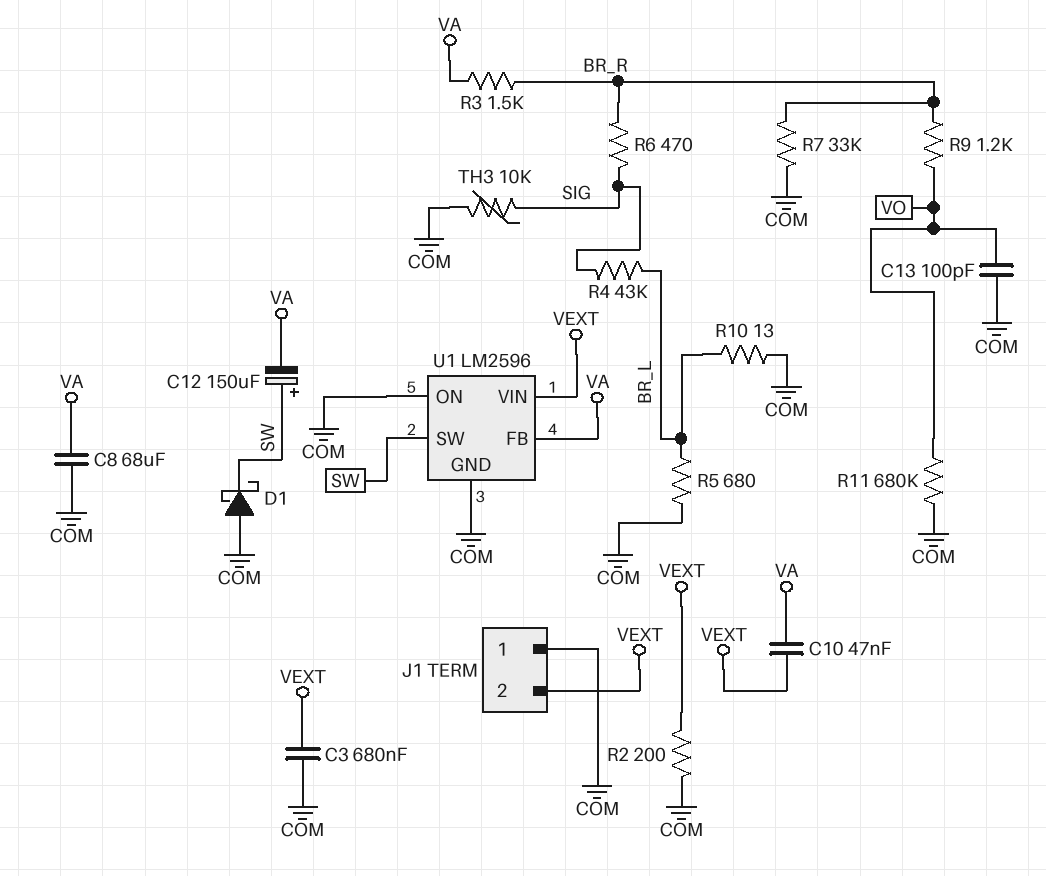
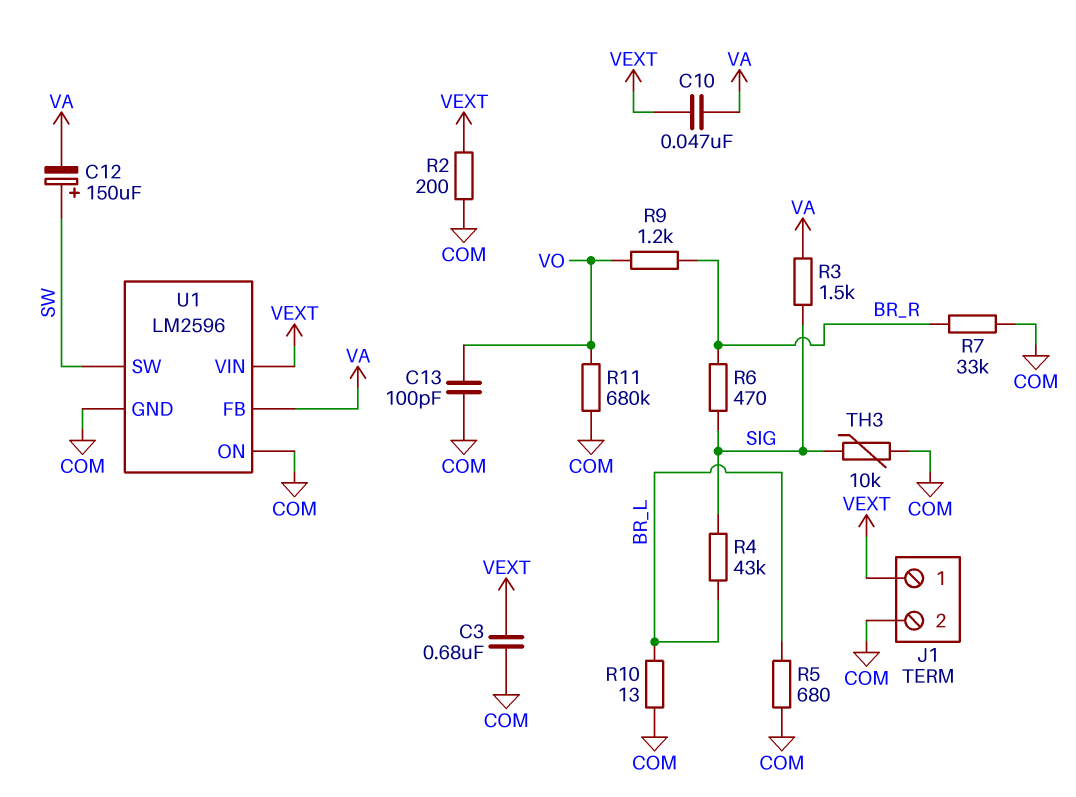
C8: 68uF (COM, VA) -> none
D1: schottky (A COM, K SW) -> none
J1 pin 1: COM -> VEXT
J1 pin 2: VEXT -> COM
R3: 1.5k (BR_R, VA) -> 1.5k (SIG, VA)

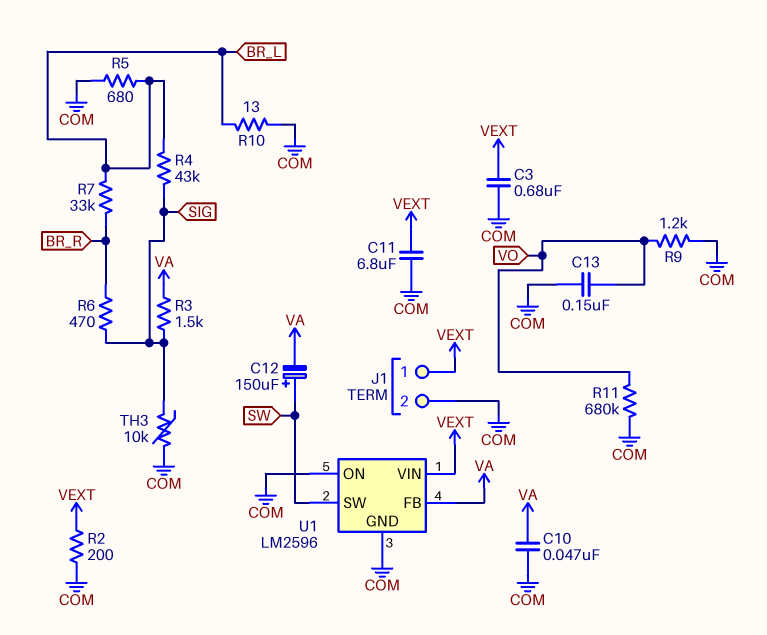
C10: 47nF (VA, VEXT) -> 47nF (COM, VA)
C11: none -> 6.8uF (COM, VEXT)
C13: 100pF (COM, VO) -> 150nF (COM, VO)
R7: 33k (BR_R, COM) -> 33k (BR_L, BR_R)
R9: 1.2k (BR_R, VO) -> 1.2k (COM, VO)

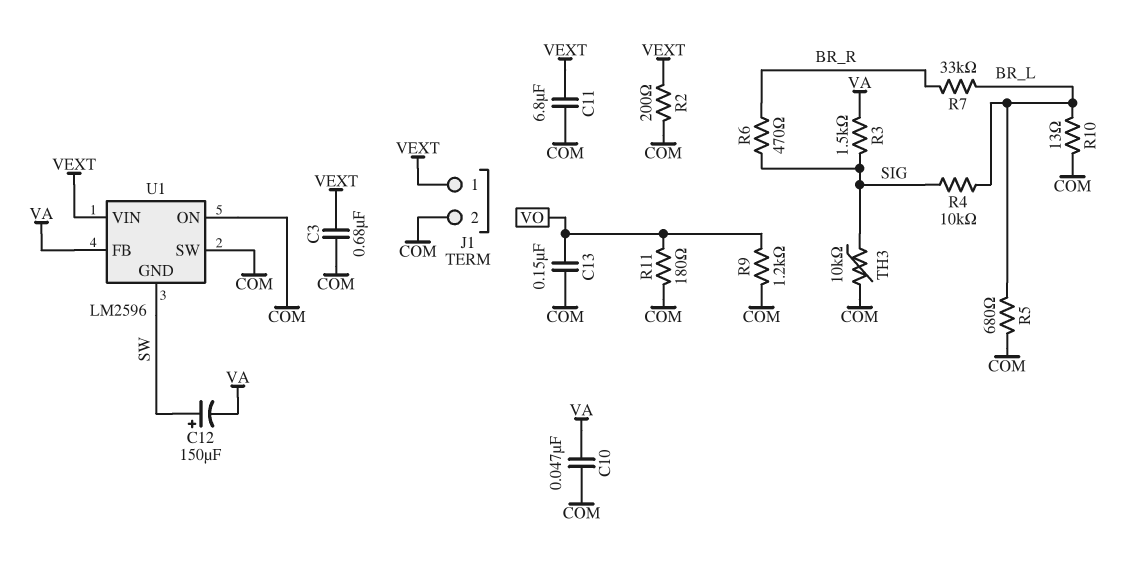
R4: 43k (BR_L, SIG) -> 10k (BR_L, SIG)
R11: 680k (COM, VO) -> 180 (COM, VO)
U1 pin GND: COM -> SW
U1 pin SW: SW -> COM

